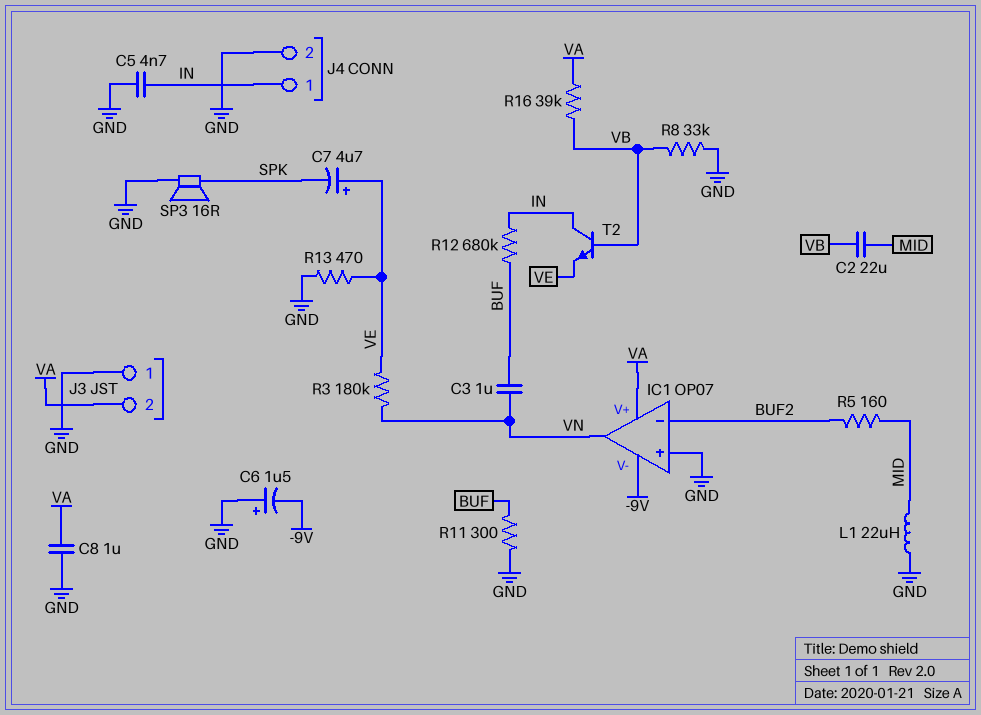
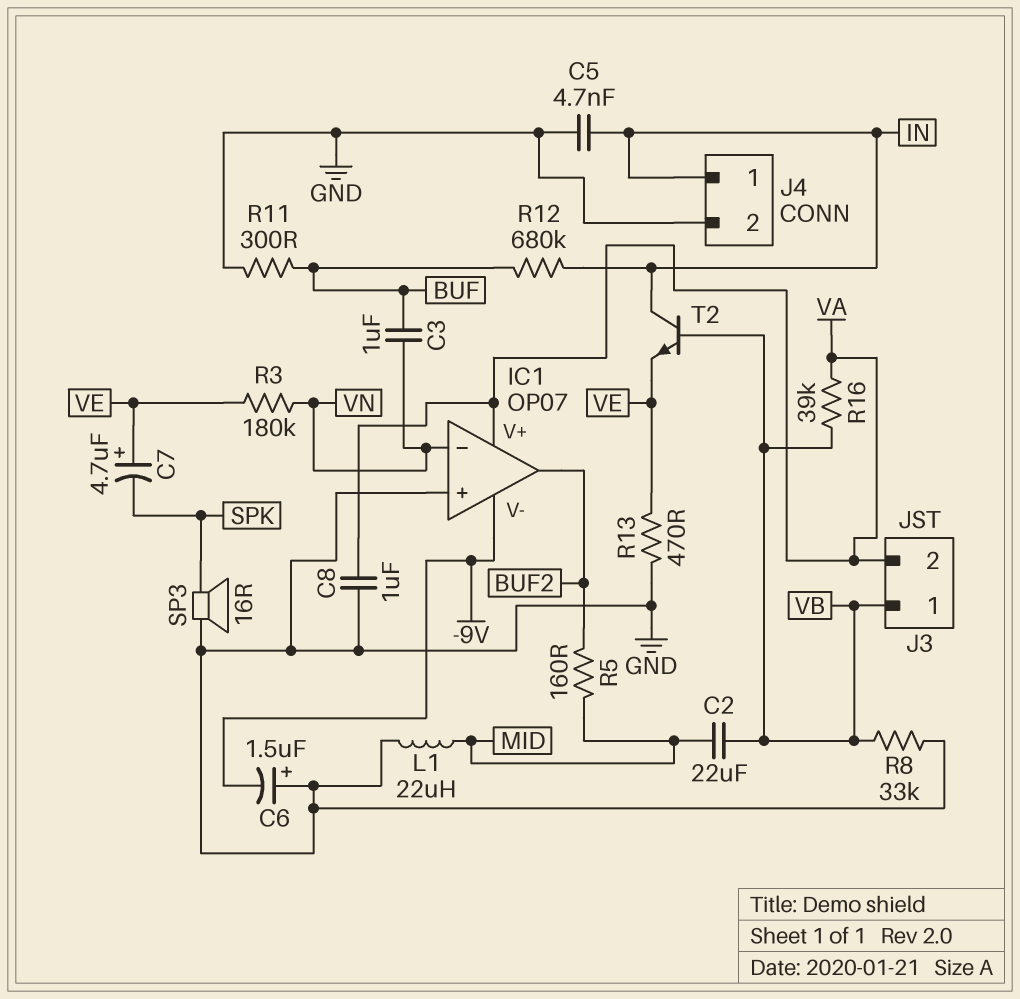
IC1 pin in-: BUF2 -> VN
IC1 pin out: VN -> BUF2
J3 pin 1: GND -> VB

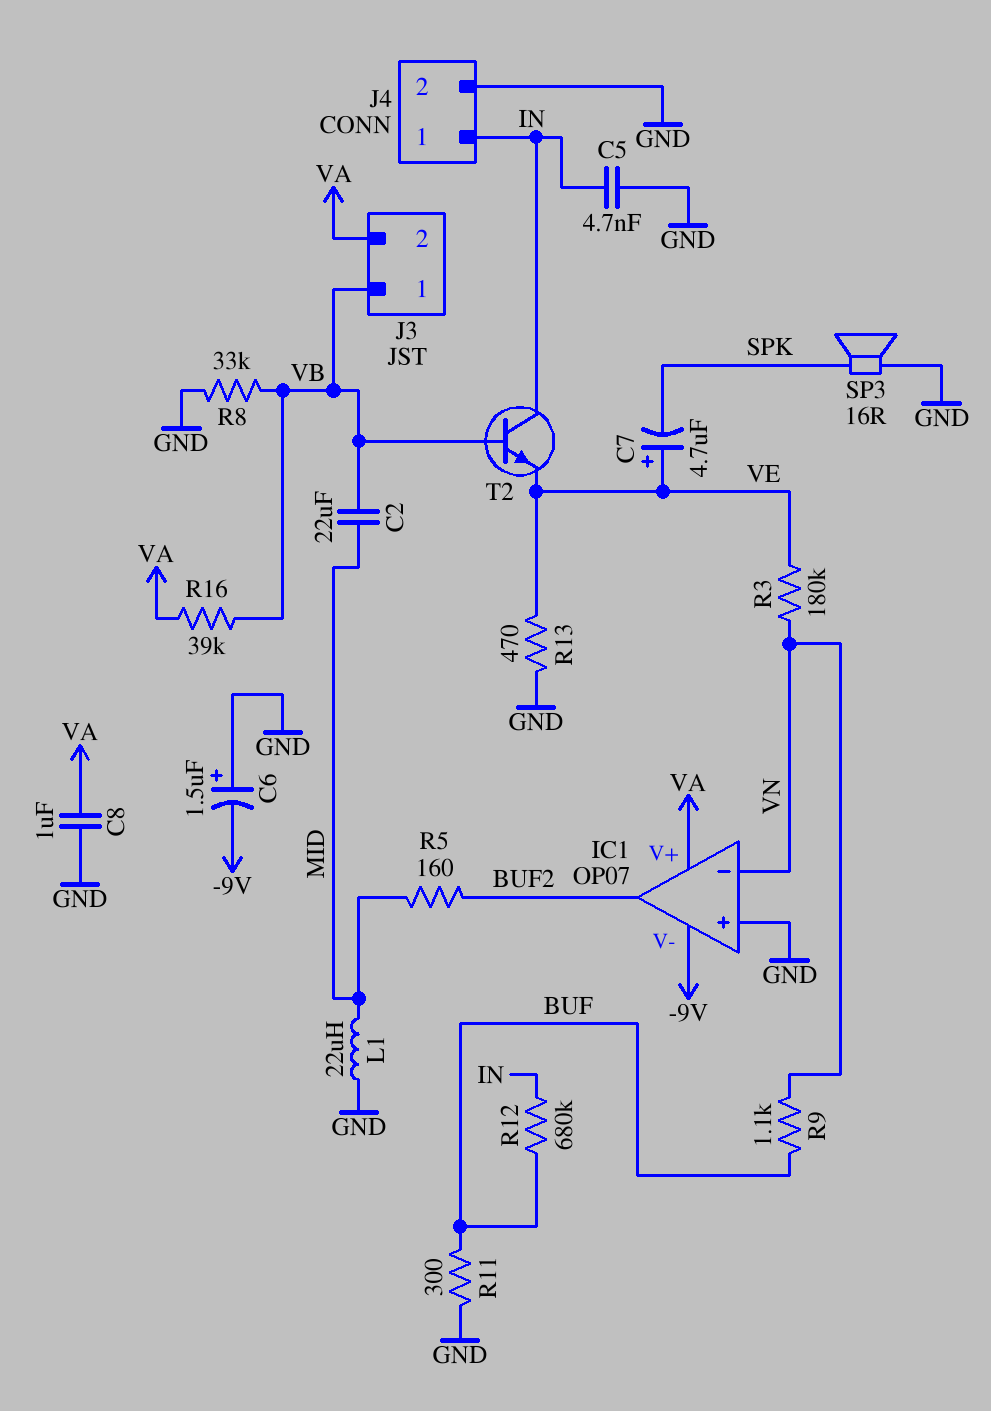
C3: 1uF (BUF, VN) -> none
R9: none -> 1.1k (BUF, VN)

